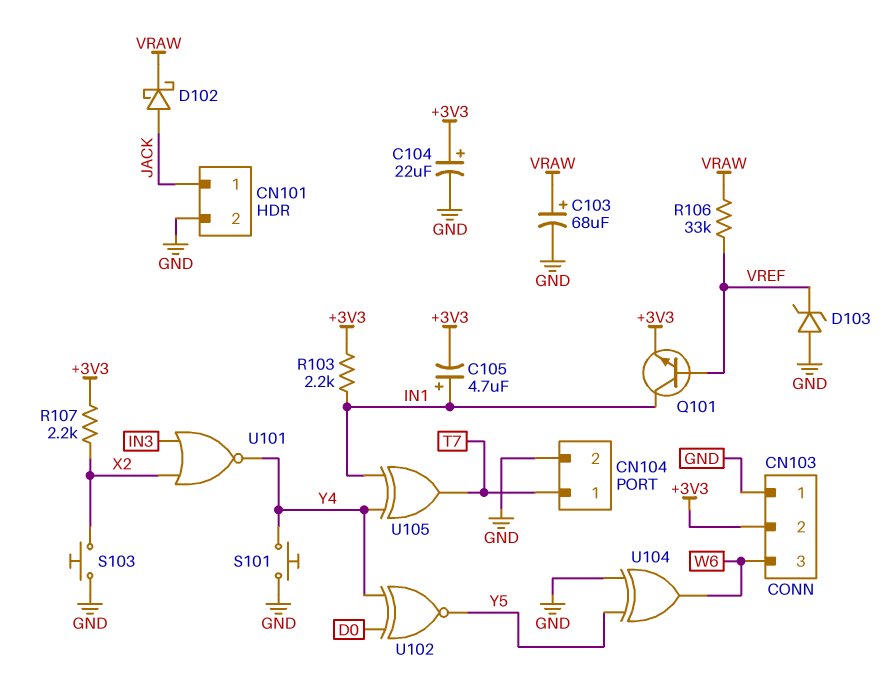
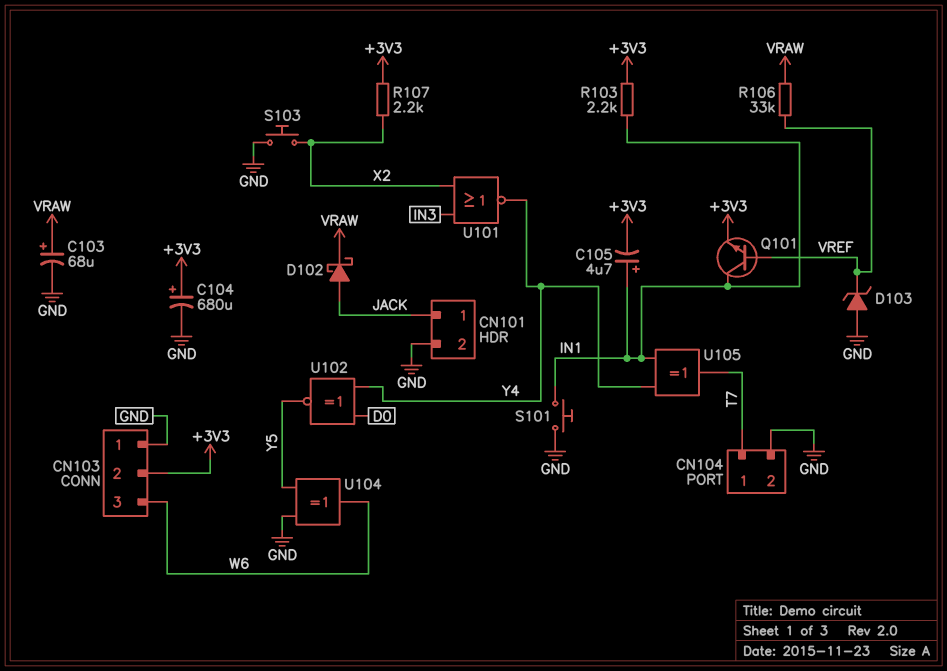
C104: 22uF (plus +3V3, minus GND) -> 680uF (plus +3V3, minus GND)
S101: button (GND, Y4) -> button (GND, IN1)

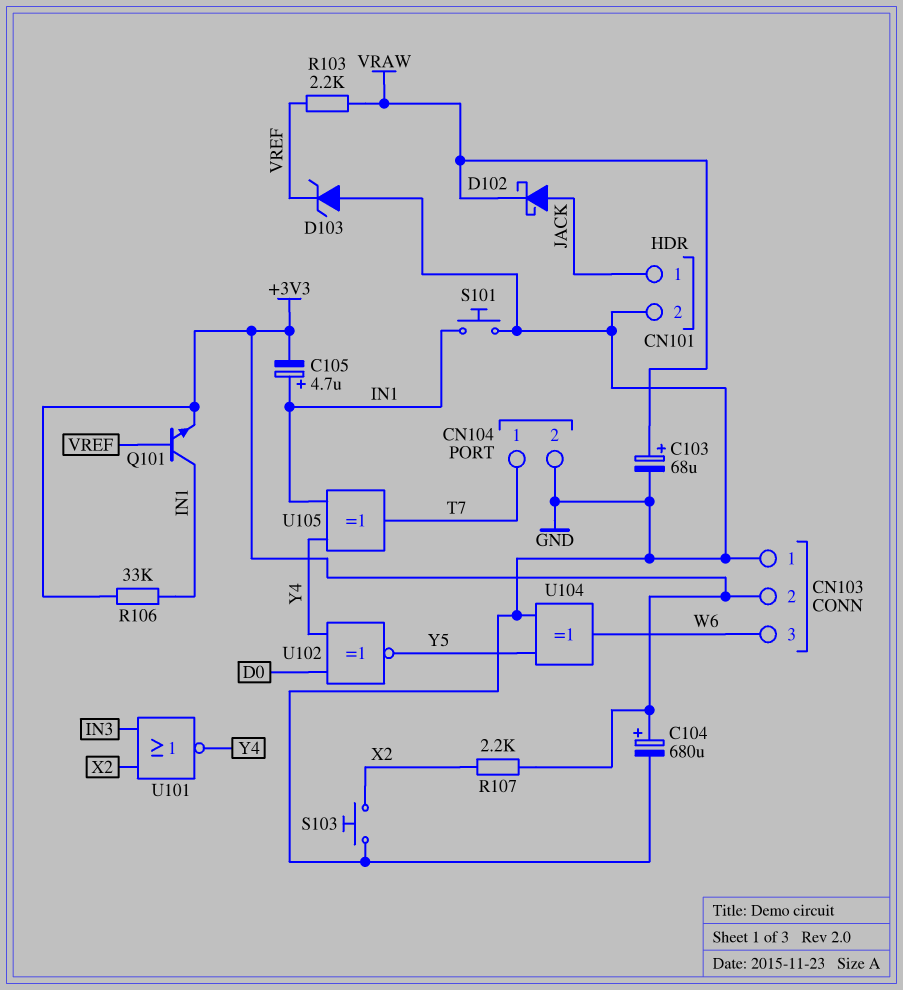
R103: 2.2k (+3V3, IN1) -> 2.2k (VRAW, VREF)
R106: 33k (VRAW, VREF) -> 33k (+3V3, IN1)

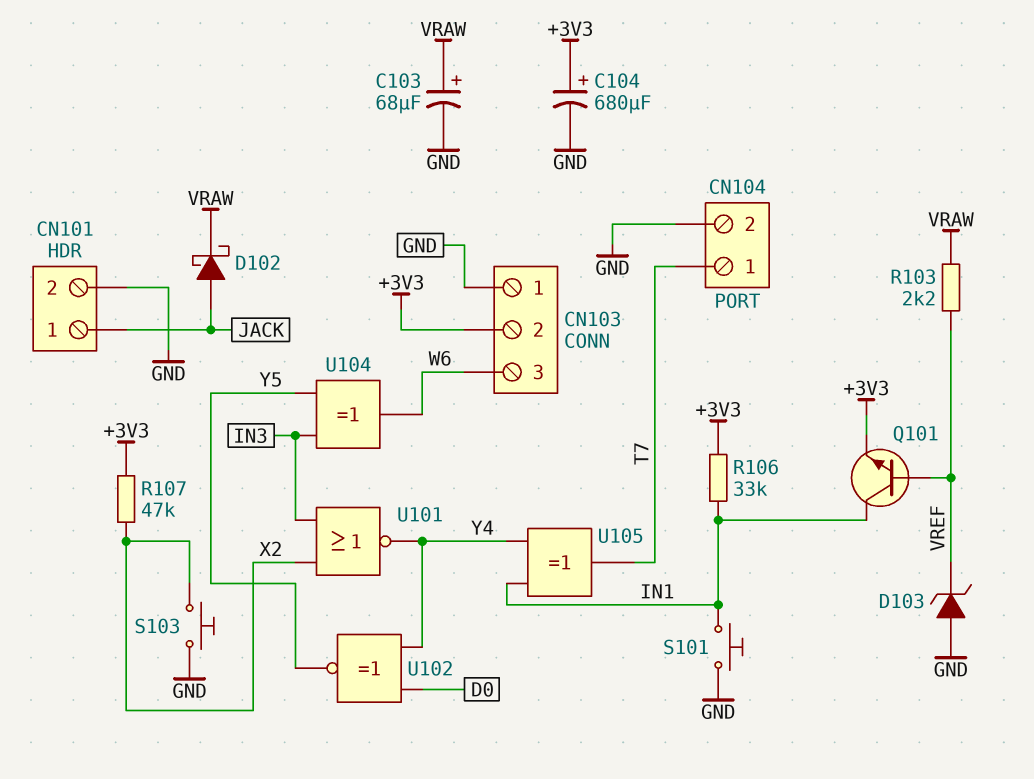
C105: 4.7uF (plus IN1, minus +3V3) -> none
R107: 2.2k (+3V3, X2) -> 47k (+3V3, X2)
U104: XOR (in GND, in Y5, out W6) -> XOR (in IN3, in Y5, out W6)

